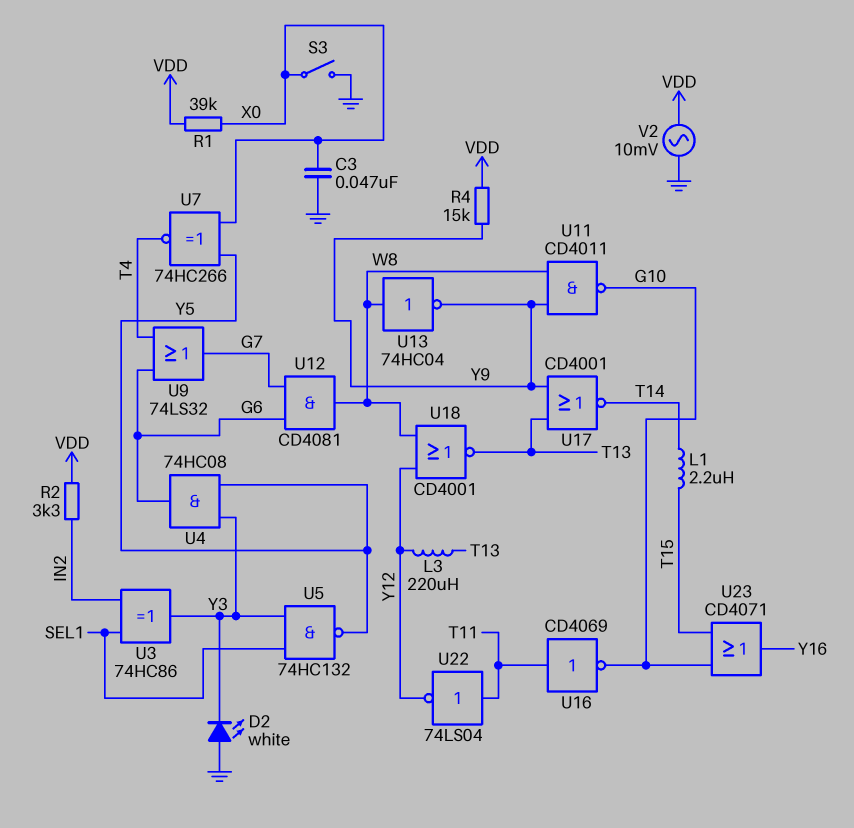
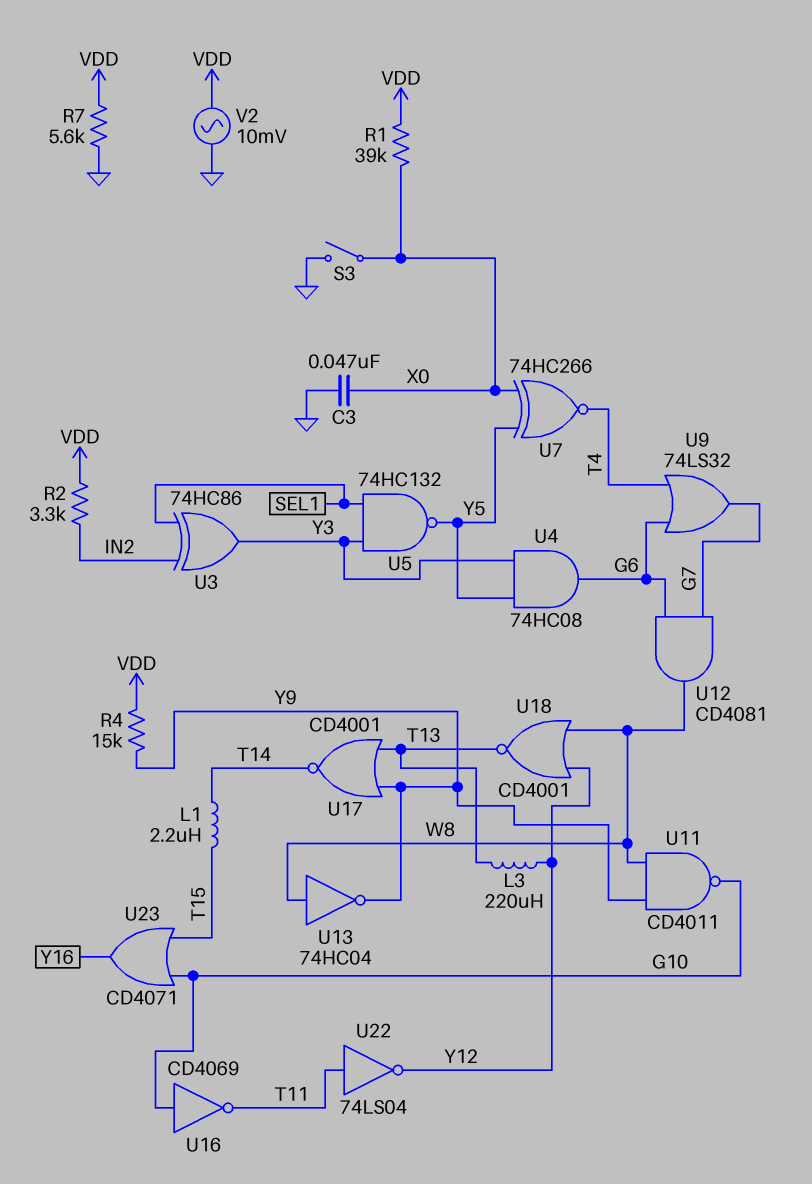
D2: LED white (A GND, K Y3) -> none
R7: none -> 5.6k (GND, VDD)
U16: NOT CD4069 (in T11, out G10) -> NOT CD4069 (in G10, out T11)

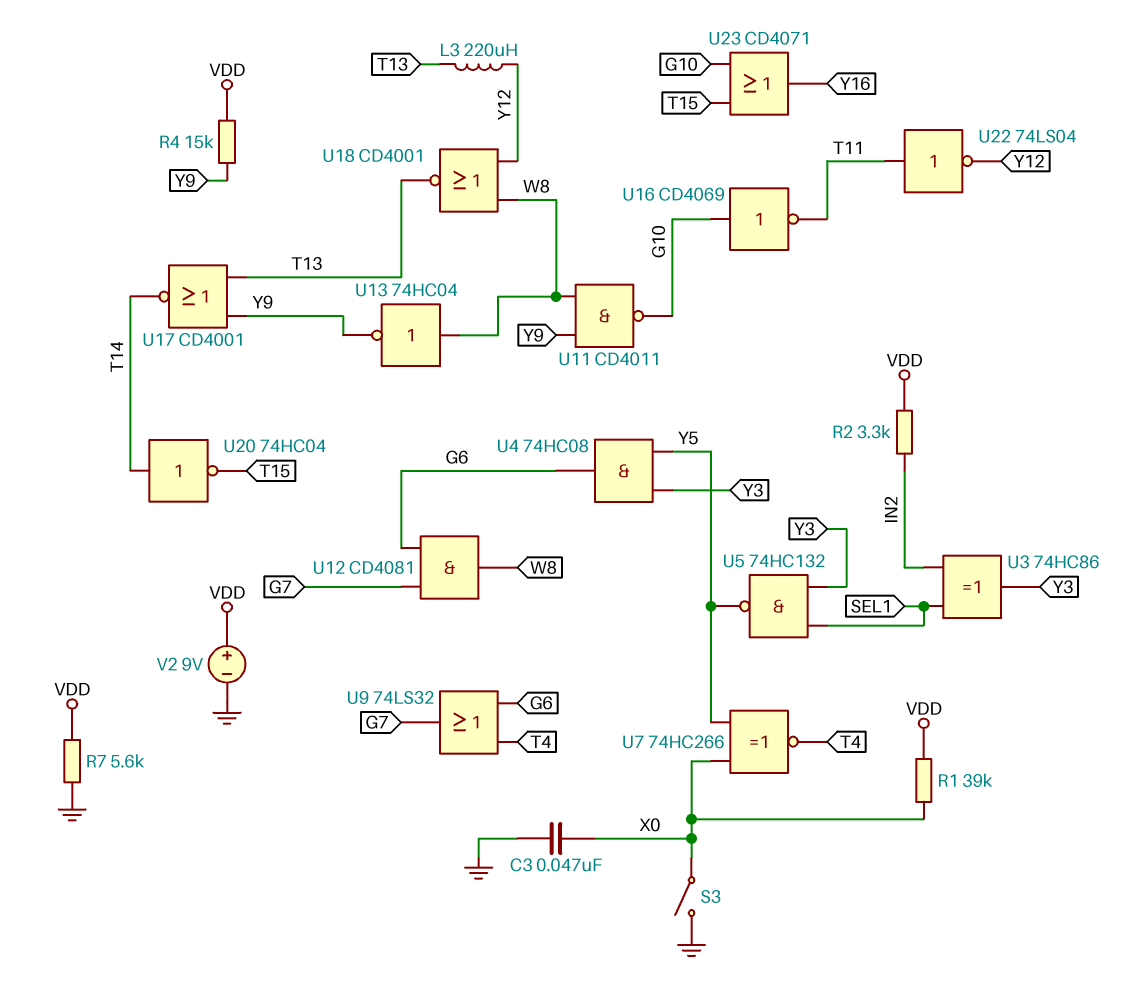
L1: 2.2uH (T14, T15) -> none
U20: none -> NOT 74HC04 (in T14, out T15)
V2: AC 10mV (GND, VDD) -> 9V (plus VDD, minus GND)

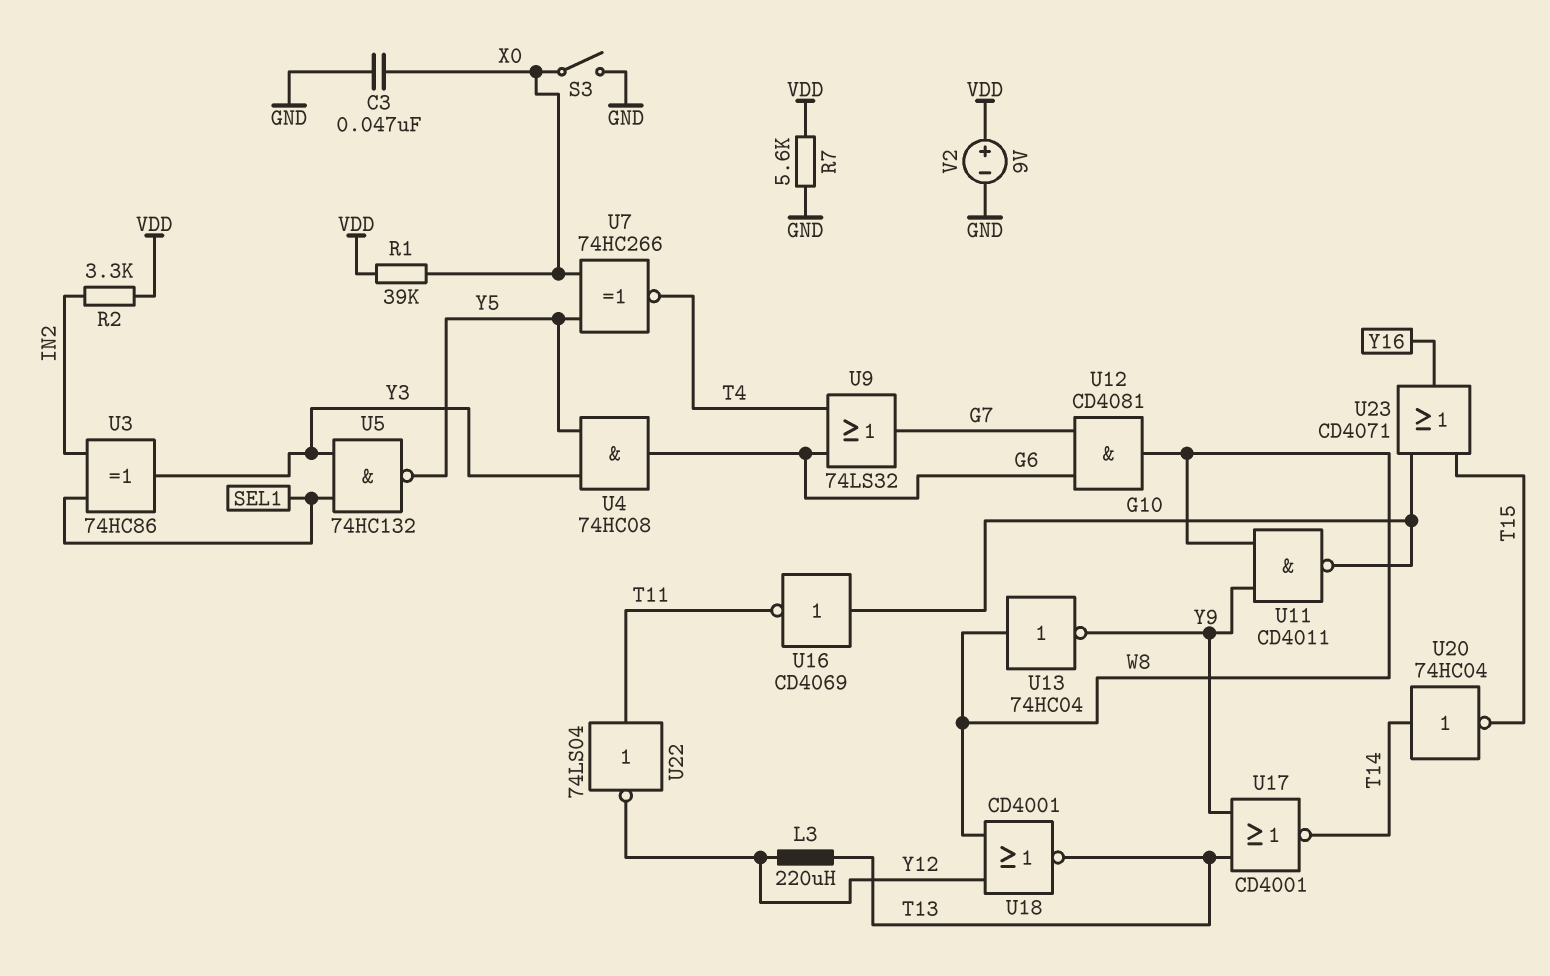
R4: 15k (VDD, Y9) -> none

